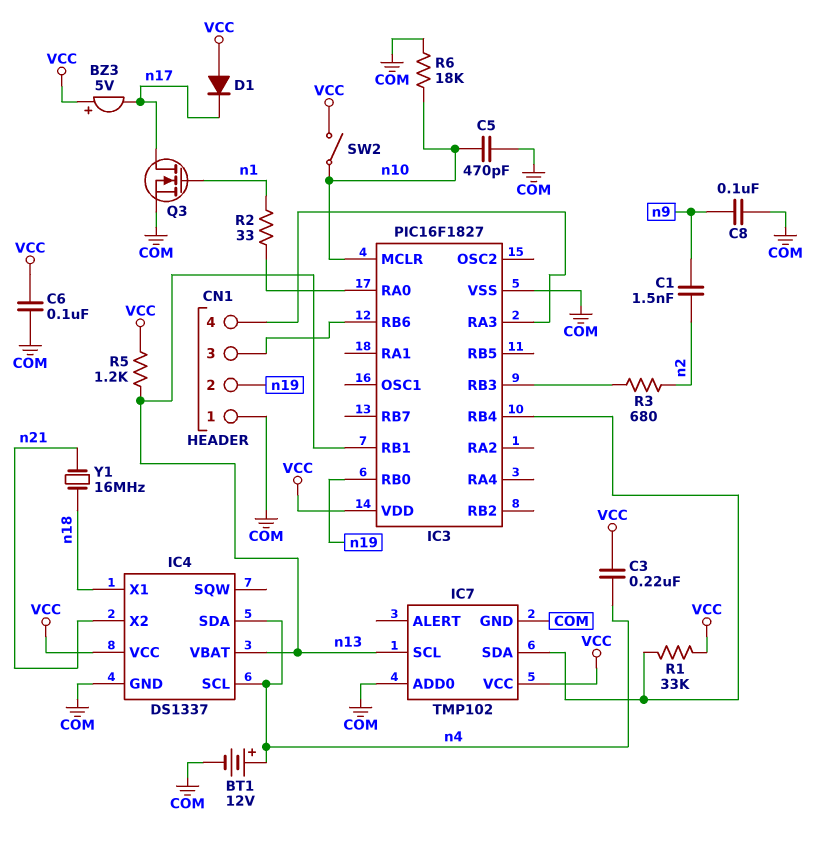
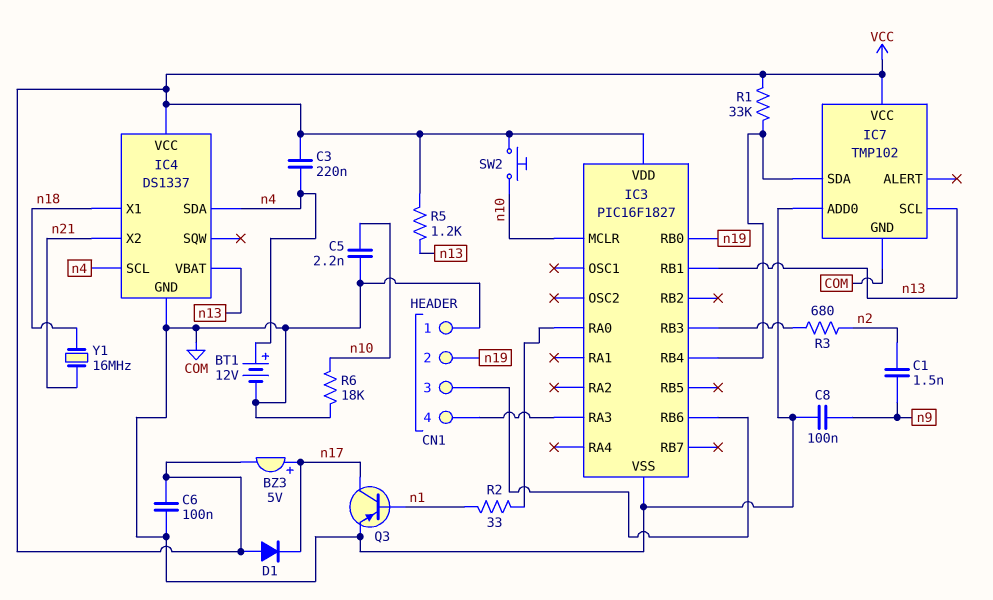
BZ3: buzzer 5V (plus VCC, minus n17) -> buzzer 5V (plus n17, minus VCC)
C5: 470pF (COM, n10) -> 2.2nF (COM, n10)
Q3: NMOS (G n1, D n17, S COM) -> PNP (B n1, C n17, E COM)
SW2: switch (VCC, n10) -> button (VCC, n10)

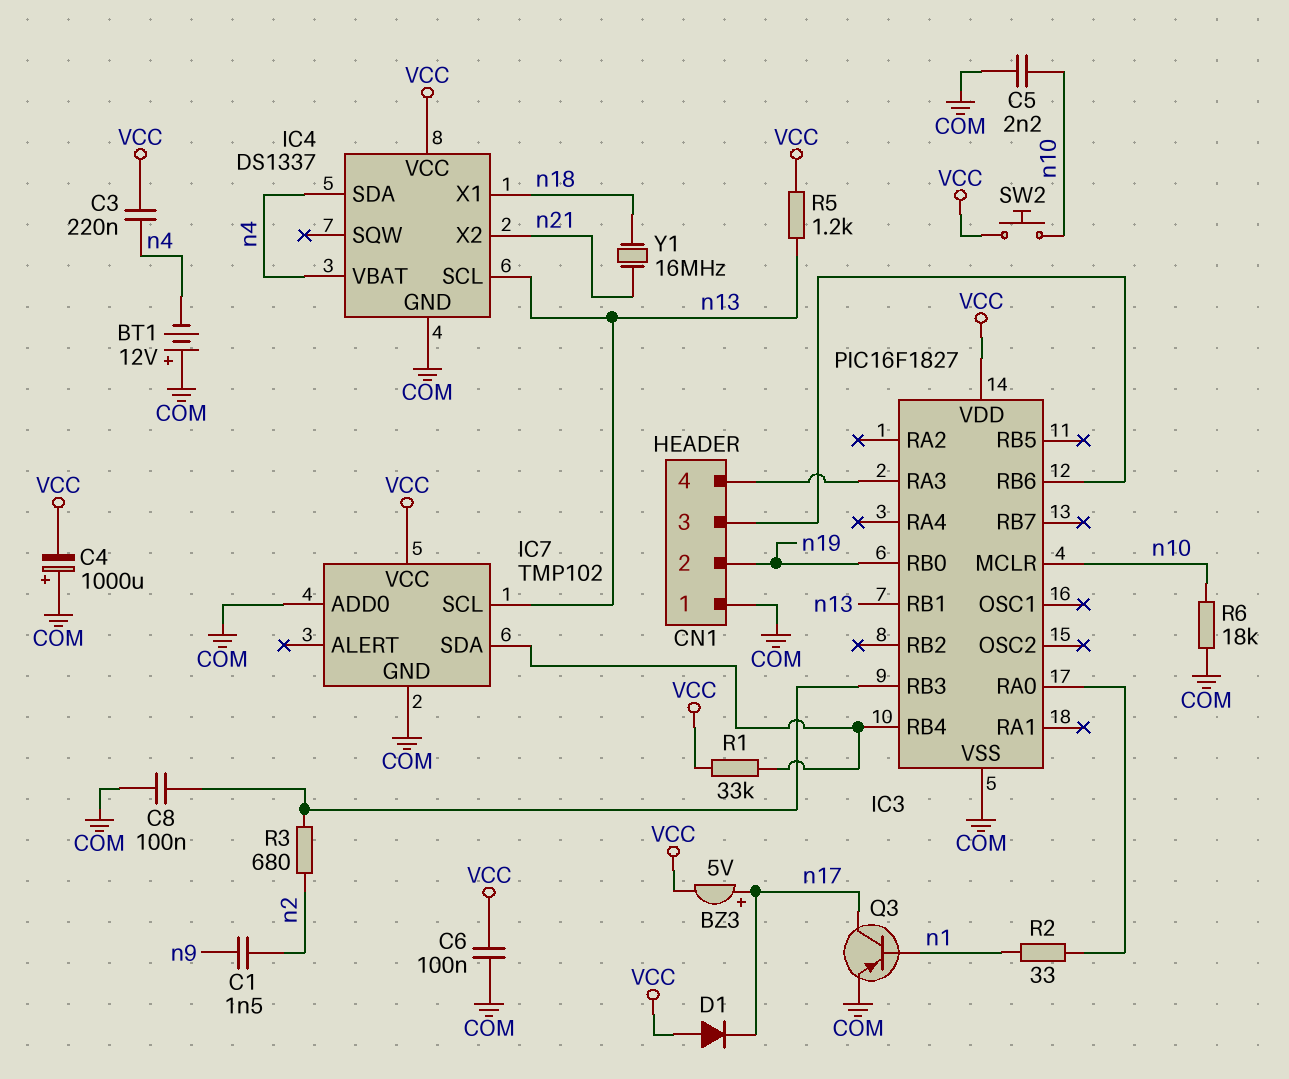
BT1: 12V (plus n4, minus COM) -> 12V (plus COM, minus n4)
C4: none -> 1000uF (plus COM, minus VCC)
C8: 100nF (COM, n9) -> 100nF (COM, IC3/RB3)
IC4 pin SCL: n4 -> n13
IC4 pin VBAT: n13 -> n4

